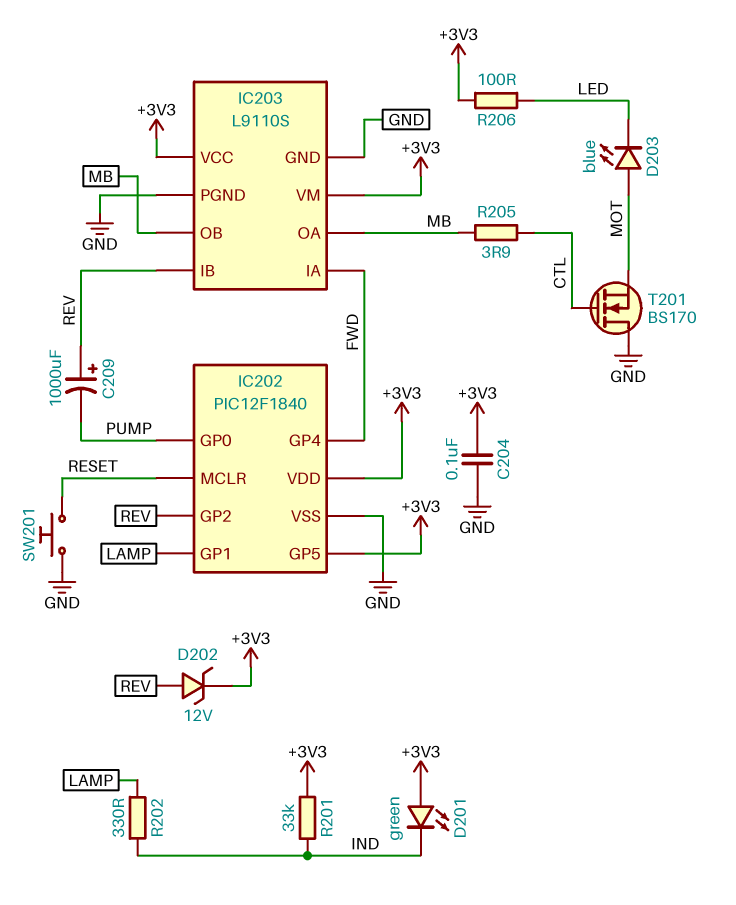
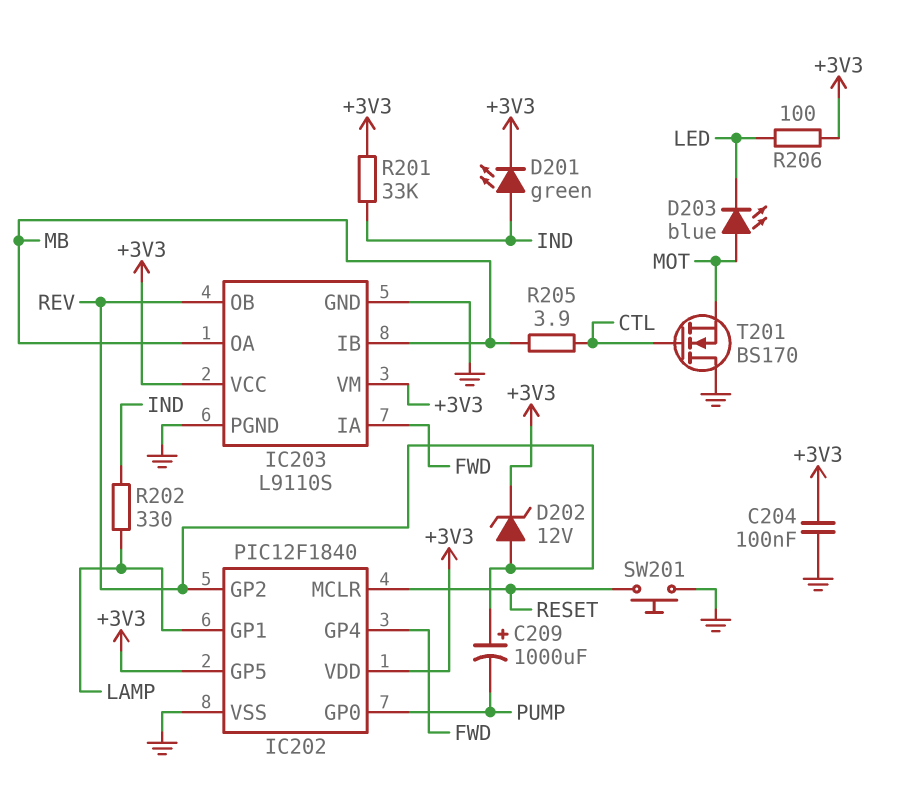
D201: LED green (A +3V3, K IND) -> LED green (A IND, K +3V3)
IC203 pin IB: REV -> MB
IC203 pin OB: MB -> REV

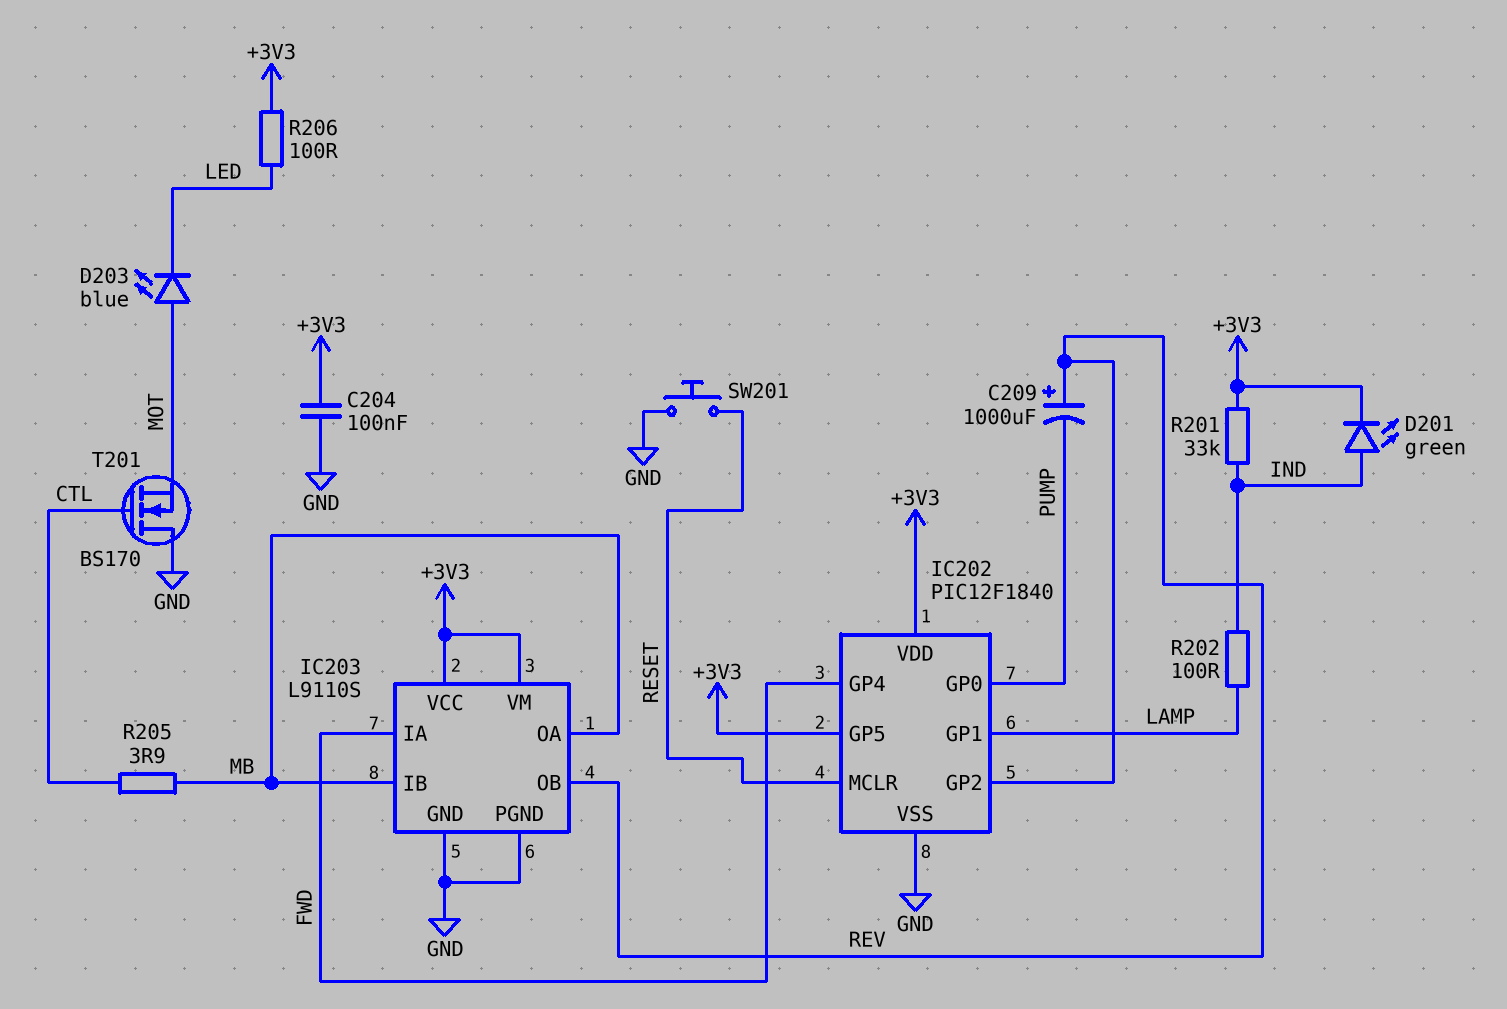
D202: zener 12V (A REV, K +3V3) -> none
R202: 330 (IND, LAMP) -> 100 (IND, LAMP)

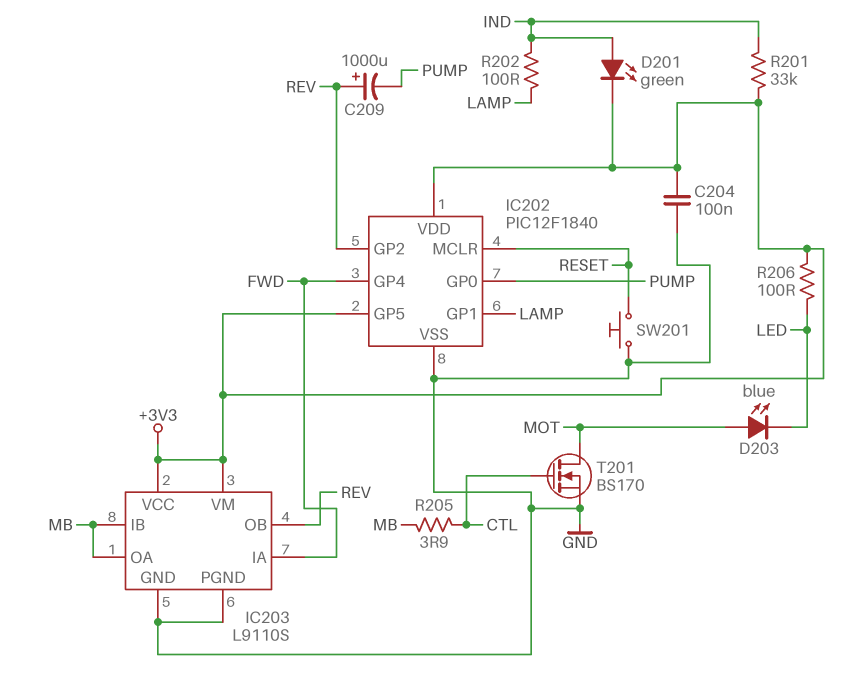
T201: NMOS BS170 (G CTL, D GND, S MOT) -> NMOS BS170 (G CTL, D MOT, S GND)

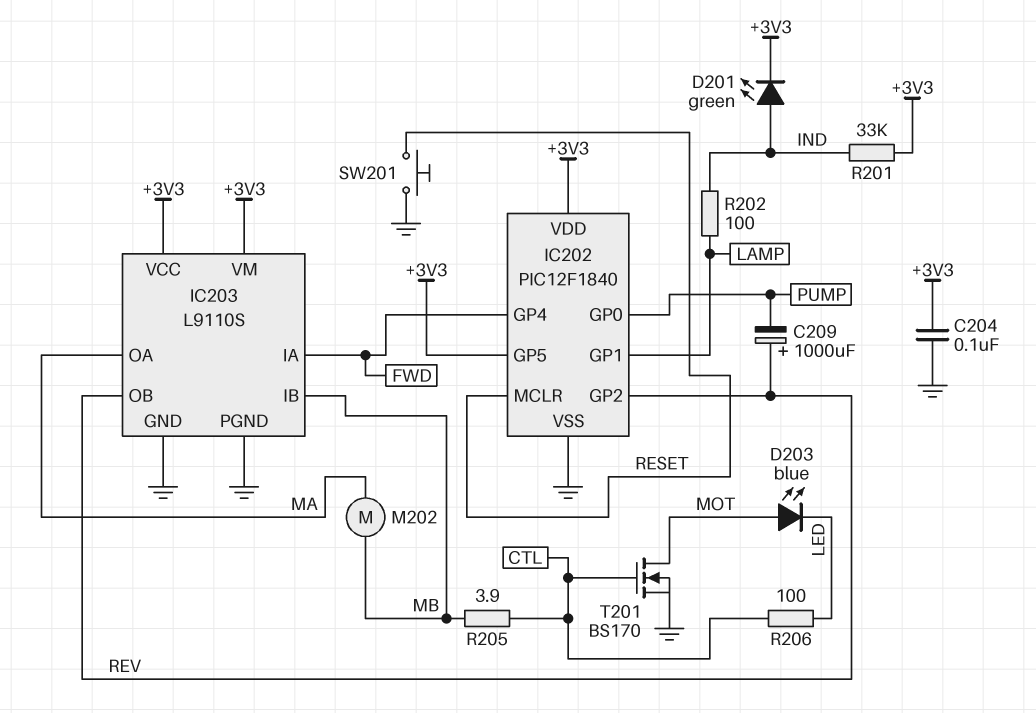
IC203 pin OA: MB -> MA
M202: none -> motor (MA, MB)
R206: 100 (+3V3, LED) -> 100 (CTL, LED)

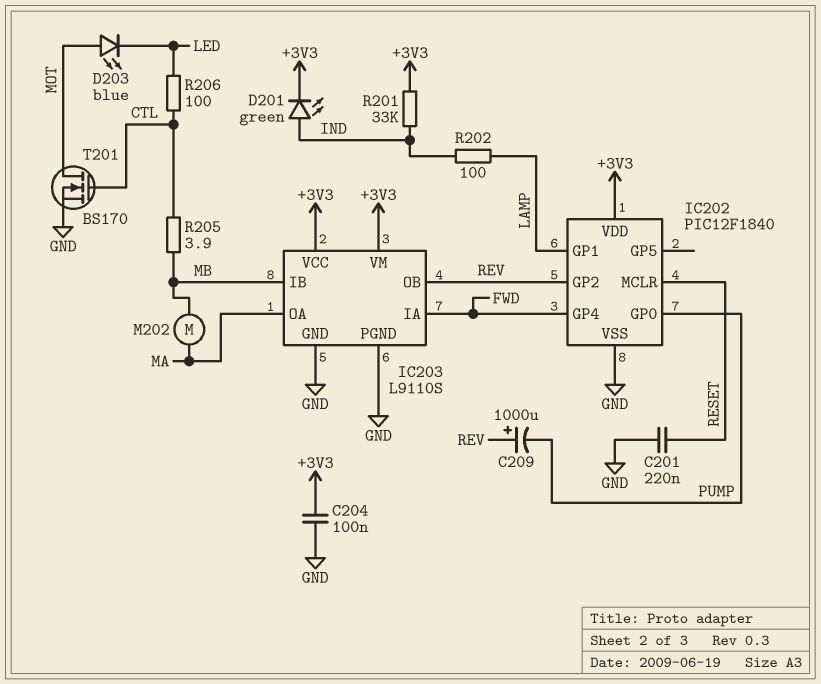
C201: none -> 220nF (GND, RESET)
IC202 pin GP5: +3V3 -> none
SW201: button (GND, RESET) -> none

